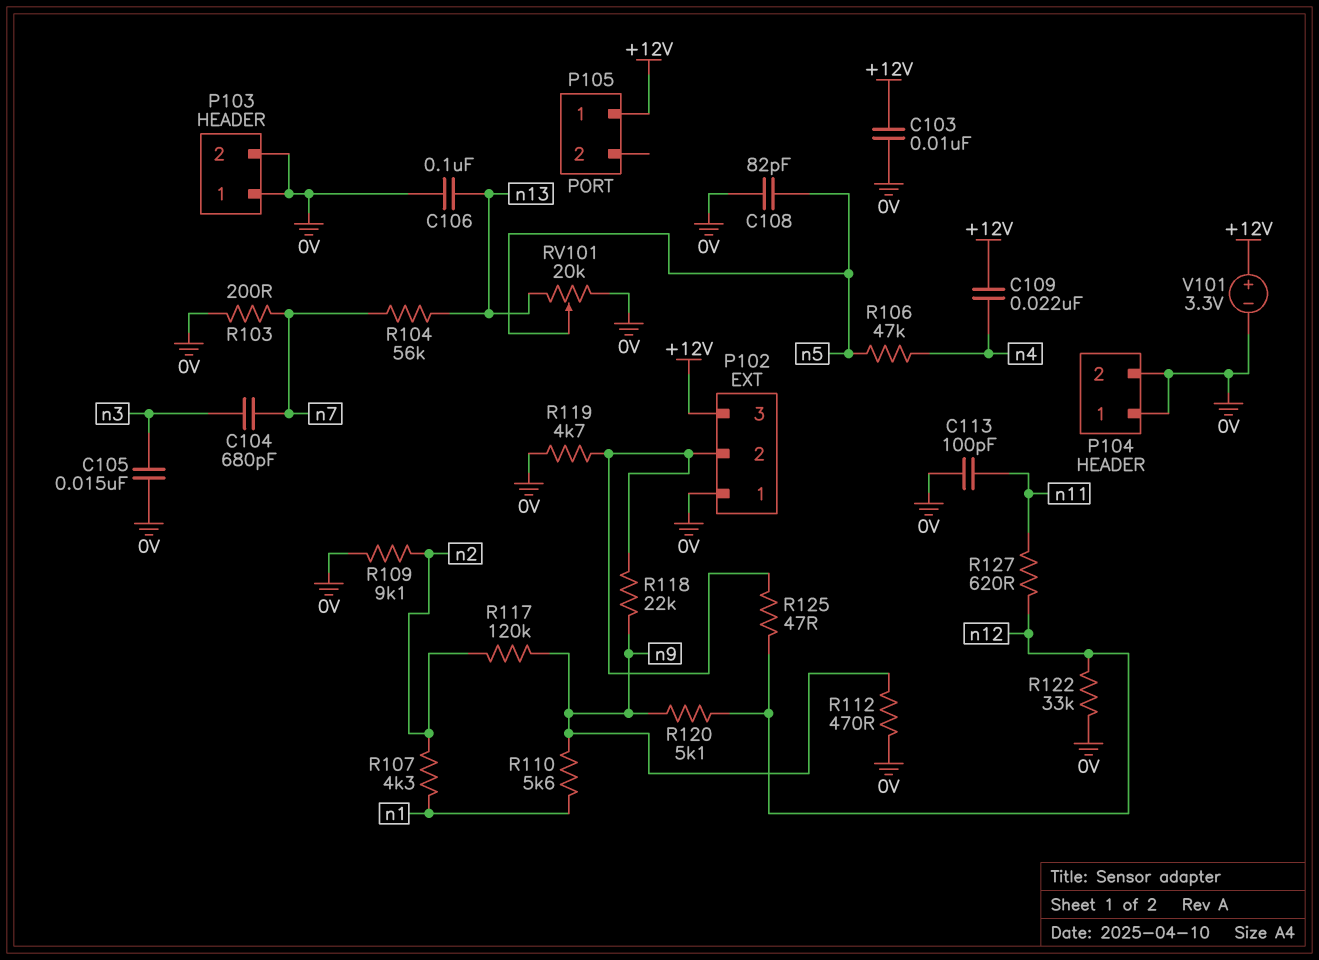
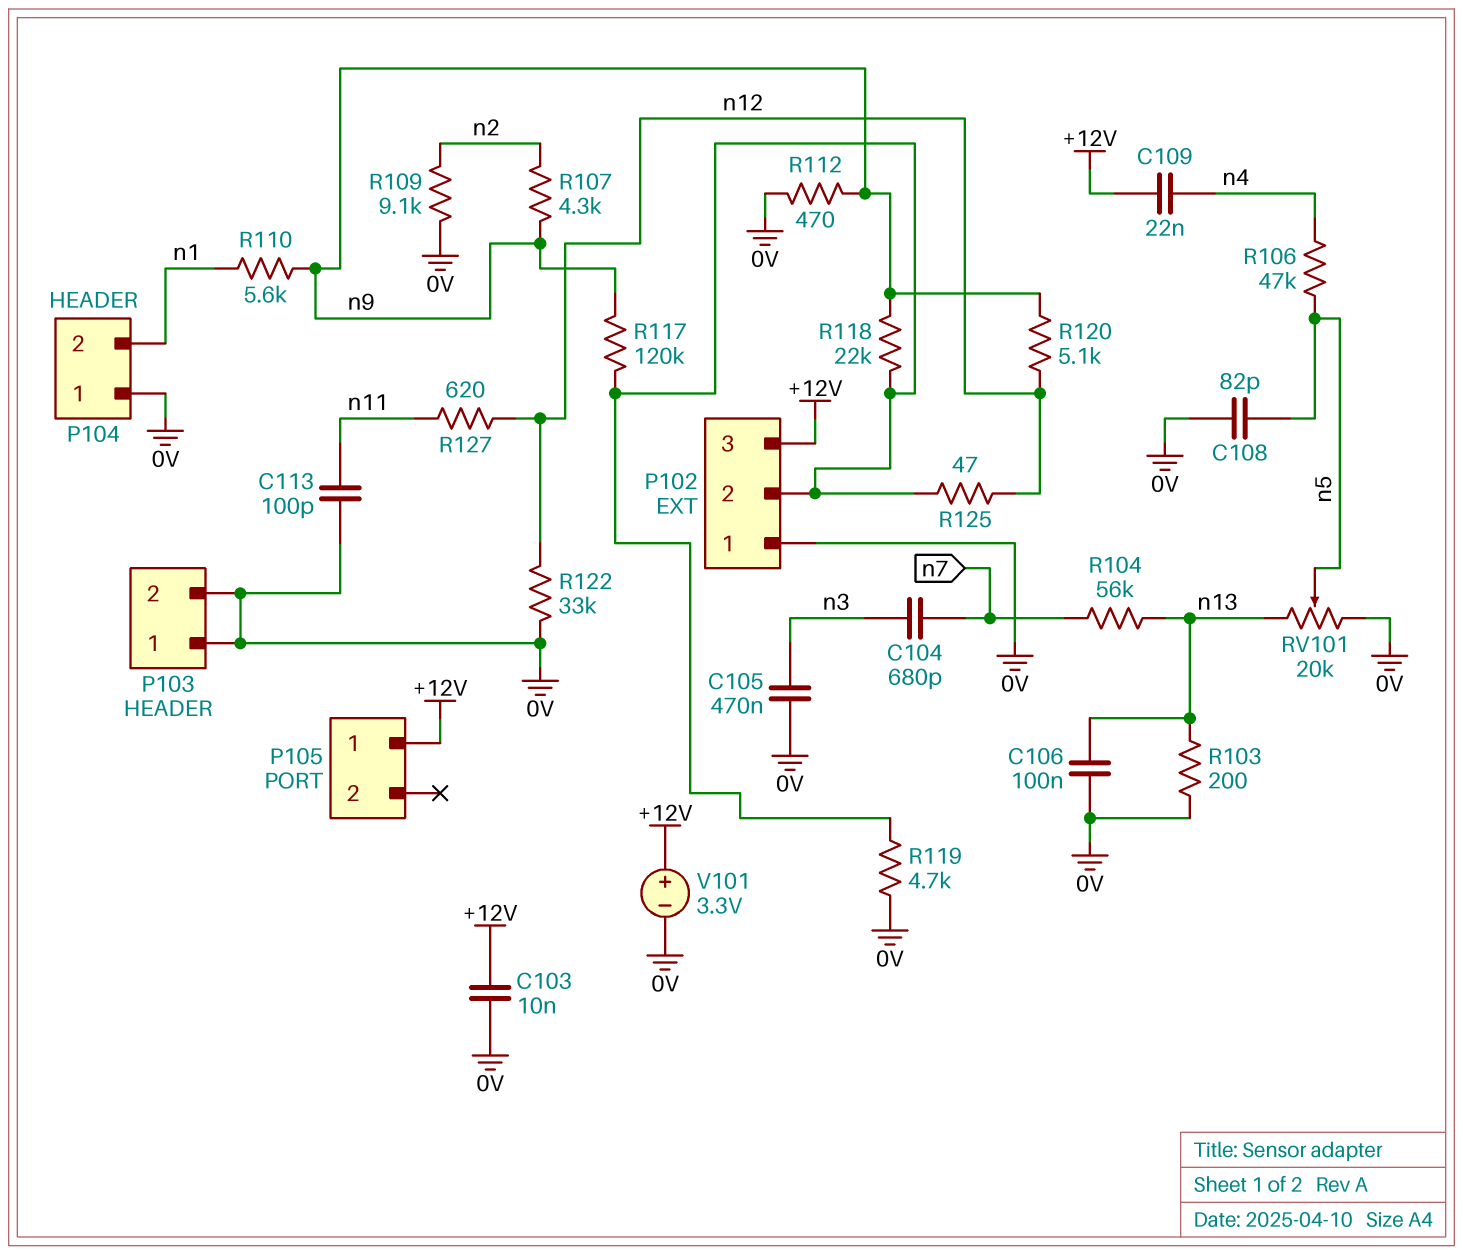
C105: 15nF (0V, n3) -> 470nF (0V, n3)
P104 pin 2: 0V -> n1
R103: 200 (0V, n7) -> 200 (0V, n13)
R107: 4.3k (n1, n2) -> 4.3k (n2, n9)
R117: 120k (n2, n9) -> 120k (P102/2, n9)

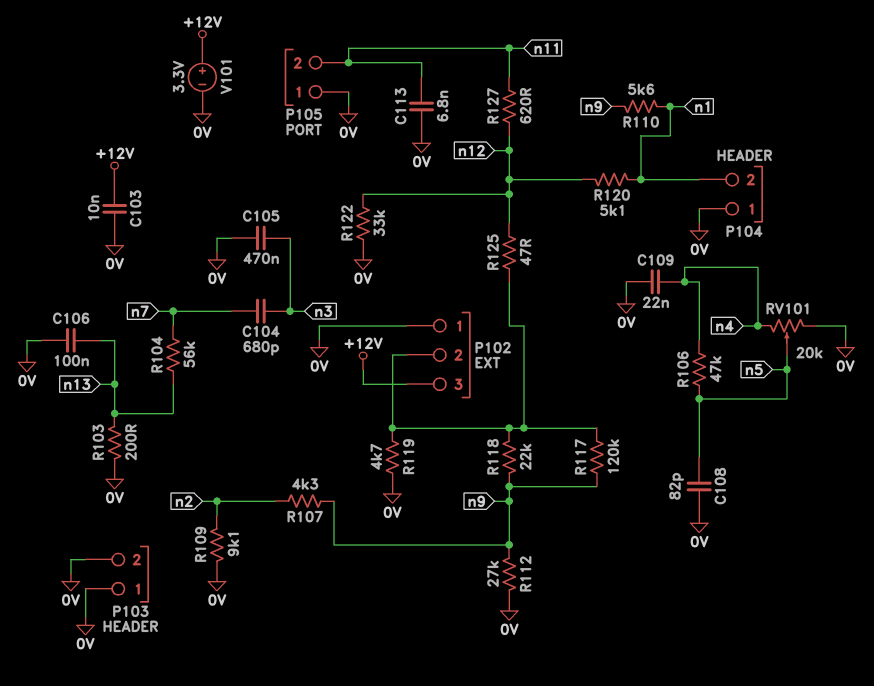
C109: 22nF (+12V, n4) -> 22nF (0V, n4)
C113: 100pF (0V, n11) -> 6.8nF (0V, n11)
P105 pin 1: +12V -> 0V
P105 pin 2: none -> n11
R112: 470 (0V, n9) -> 27k (0V, n9)
R120: 5.1k (n9, n12) -> 5.1k (n1, n12)
RV101: 20k (0V, n13, wiper n5) -> 20k (0V, n4, wiper n5)

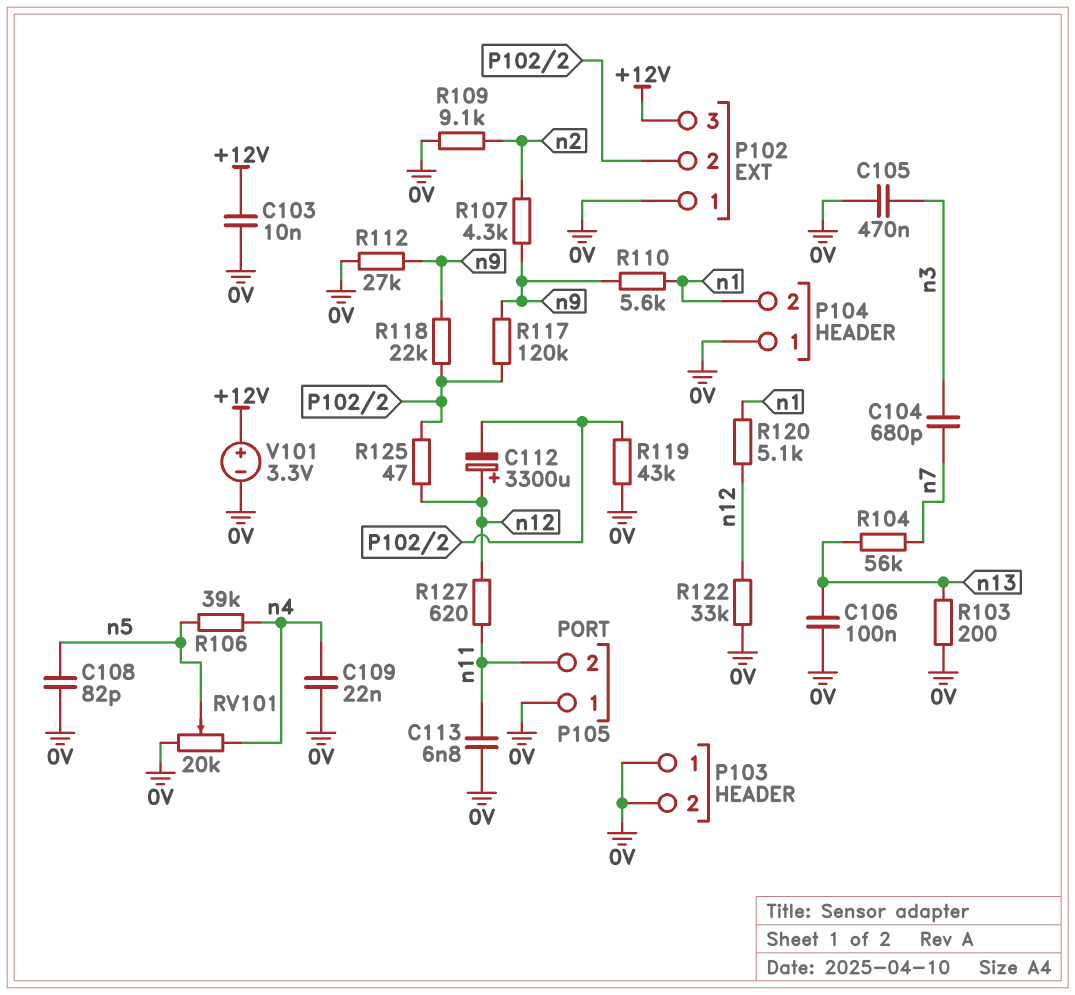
C112: none -> 3300uF (plus n12, minus P102/2)
R106: 47k (n4, n5) -> 39k (n4, n5)
R119: 4.7k (0V, P102/2) -> 43k (0V, P102/2)

